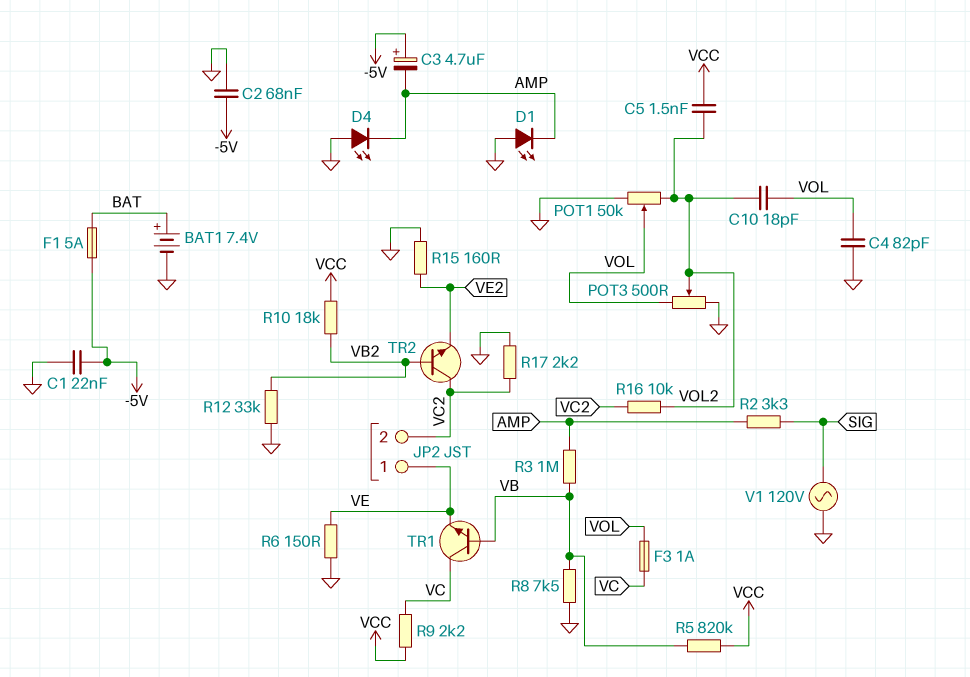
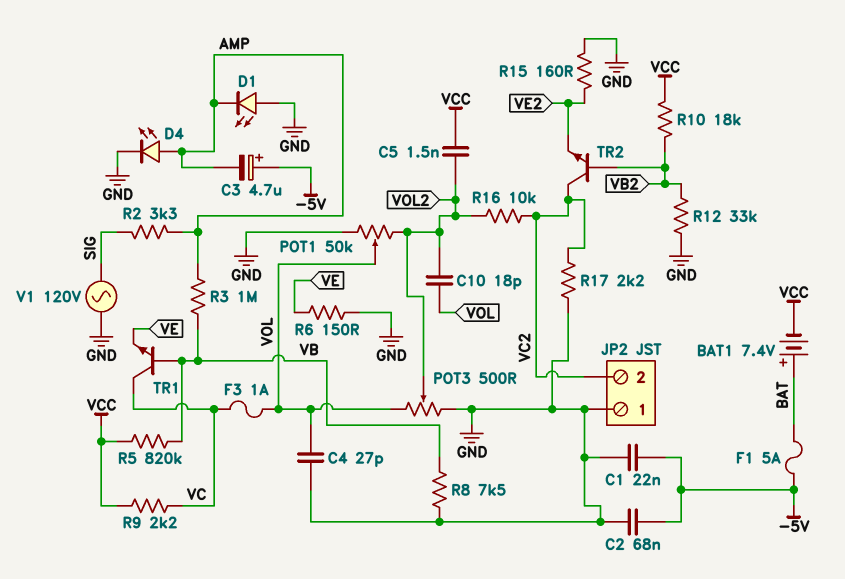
BAT1: 7.4V (plus BAT, minus GND) -> 7.4V (plus BAT, minus VCC)
C4: 82pF (GND, VOL) -> 27pF (GND, VOL)
D4: LED (A GND, K AMP) -> LED (A AMP, K GND)
JP2 pin 1: VE -> GND

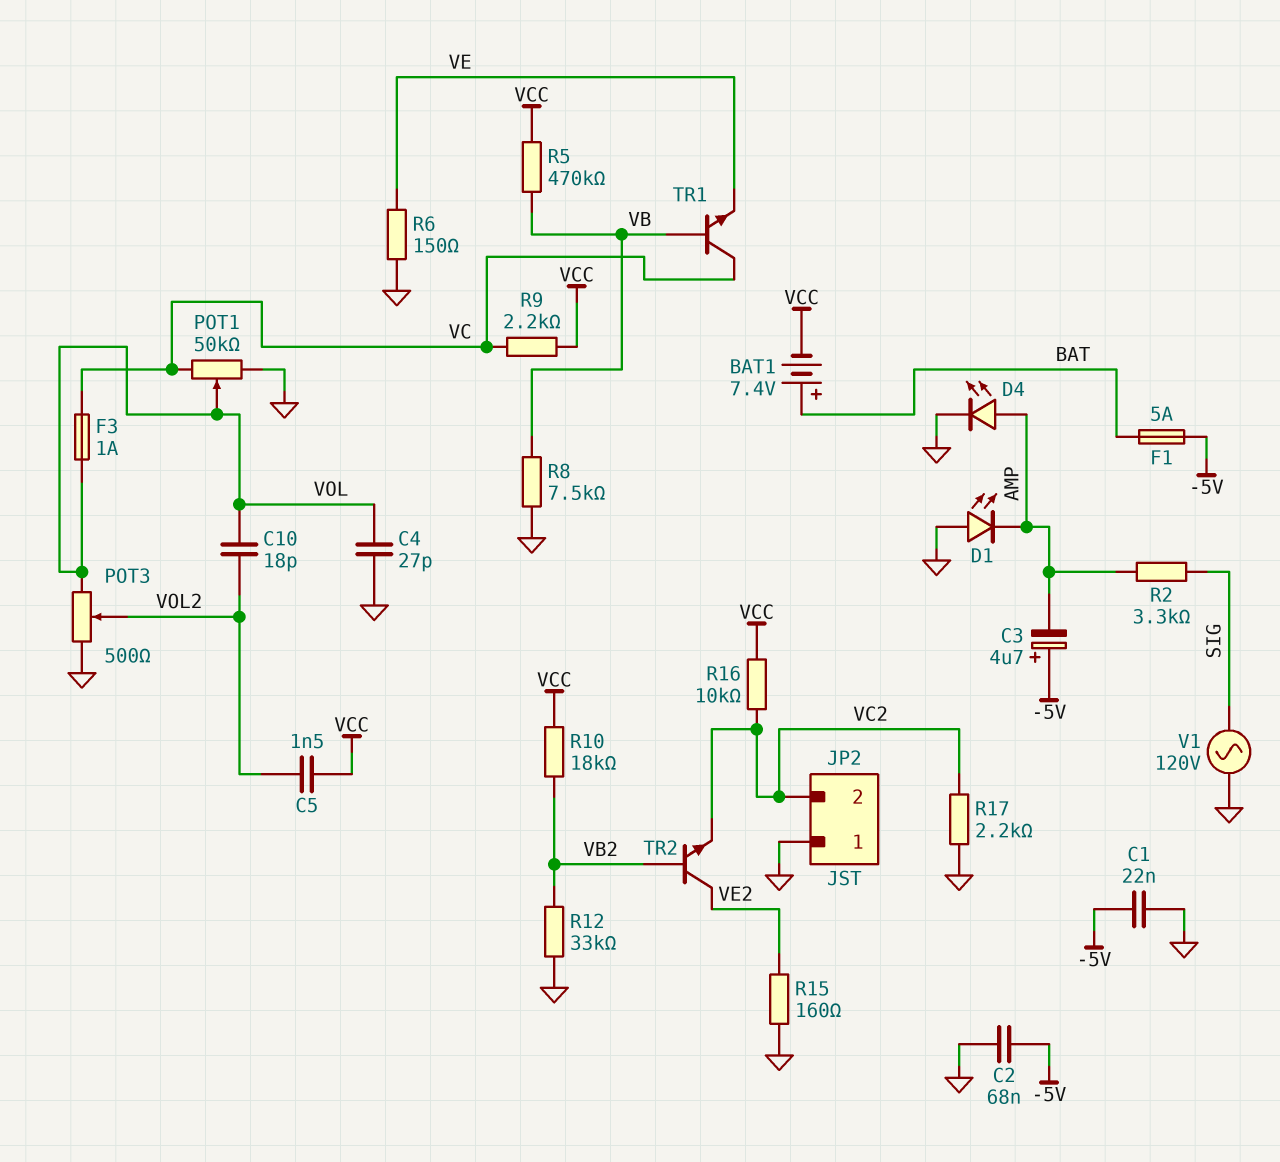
POT1: 50k (GND, VOL2, wiper VOL) -> 50k (GND, VC, wiper VOL)
R3: 1M (AMP, VB) -> none
R5: 820k (VB, VCC) -> 470k (VB, VCC)
R16: 10k (VC2, VOL2) -> 10k (VC2, VCC)
TR2: NPN (B VB2, C VC2, E VE2) -> NPN (B VB2, C VE2, E VC2)

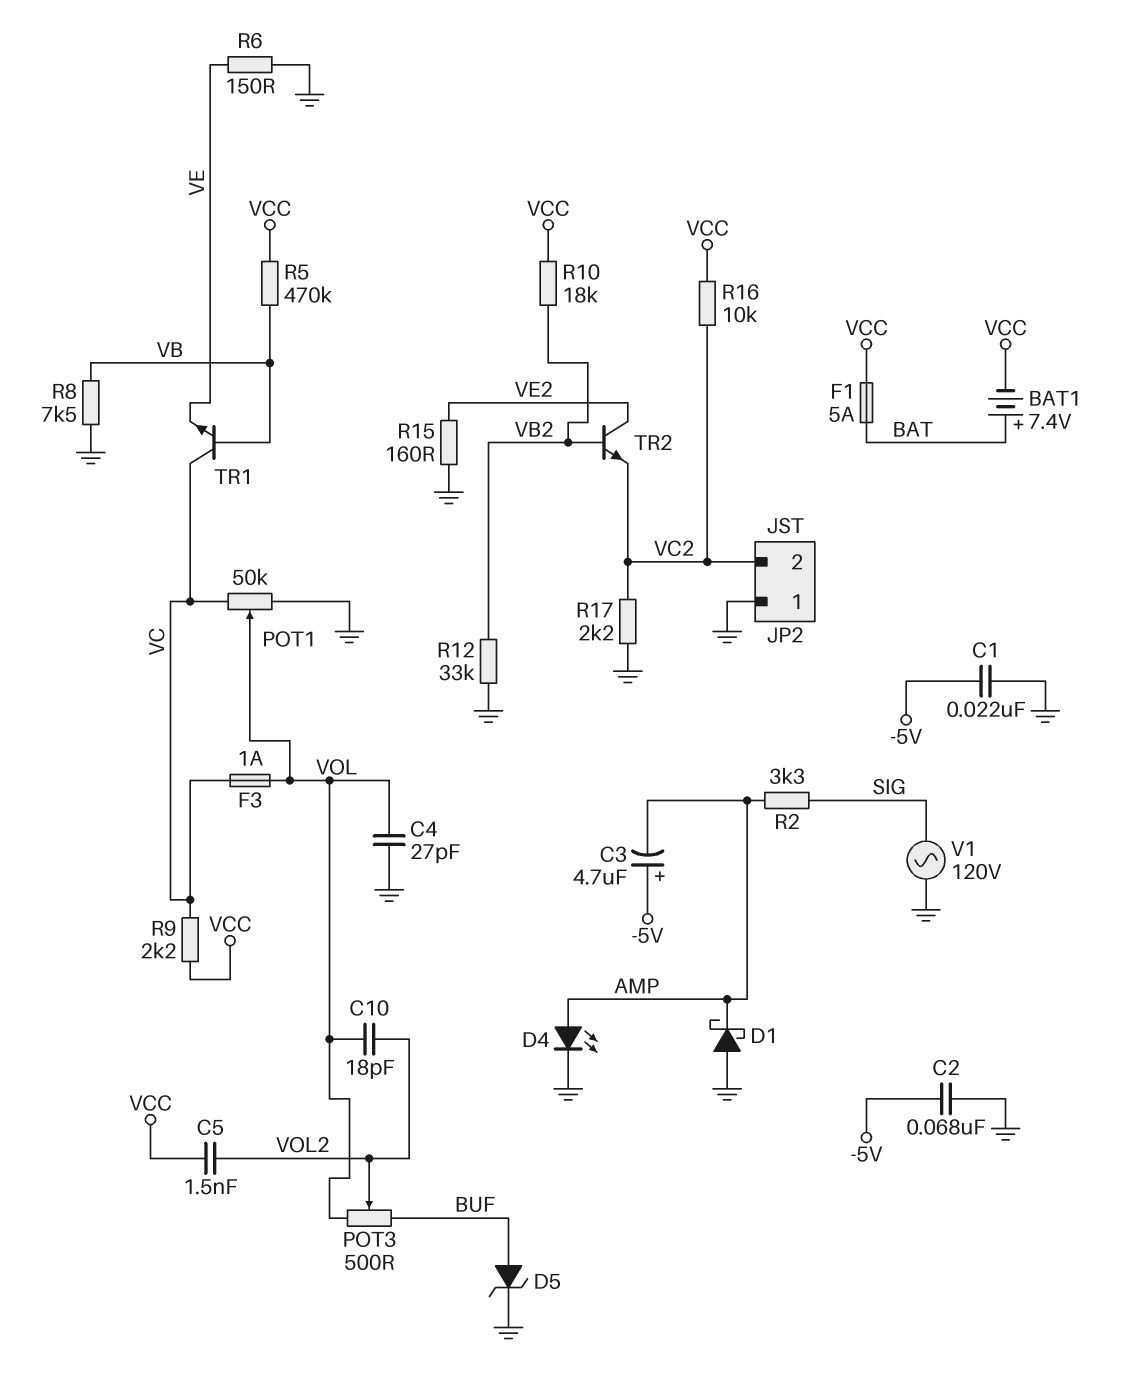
D1: LED (A GND, K AMP) -> schottky (A GND, K AMP)
D5: none -> zener (A BUF, K GND)
F1: 5A (-5V, BAT) -> 5A (BAT, VCC)
POT3: 500 (GND, VOL, wiper VOL2) -> 500 (BUF, VOL, wiper VOL2)

